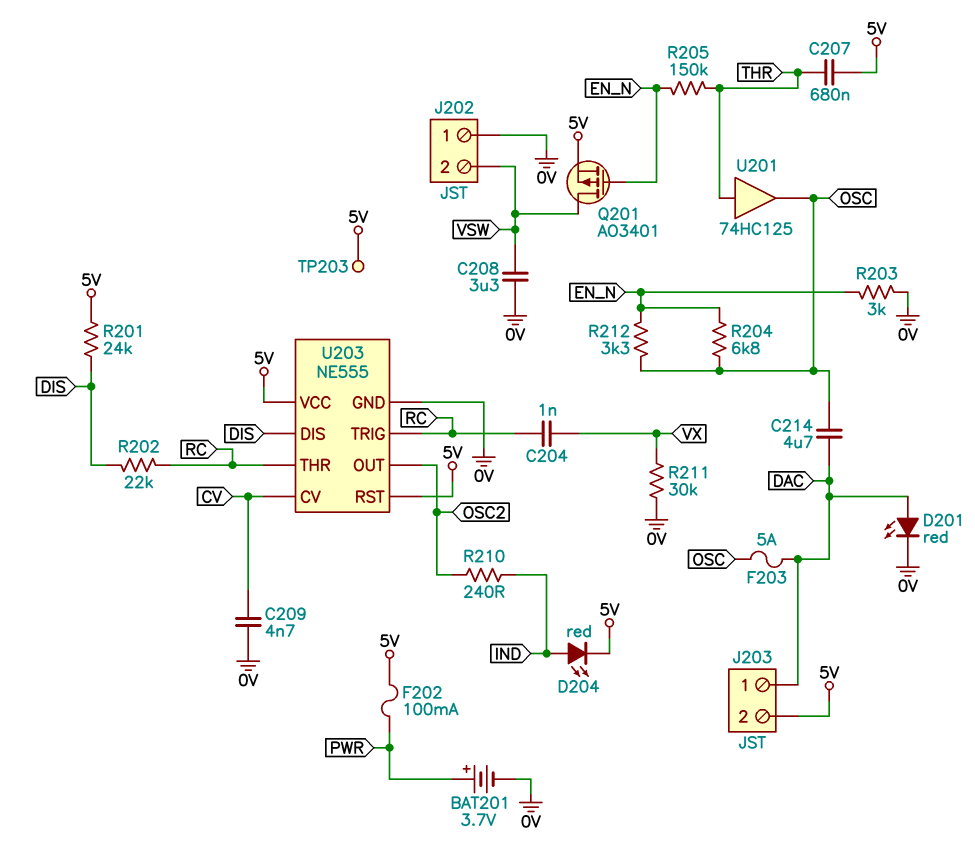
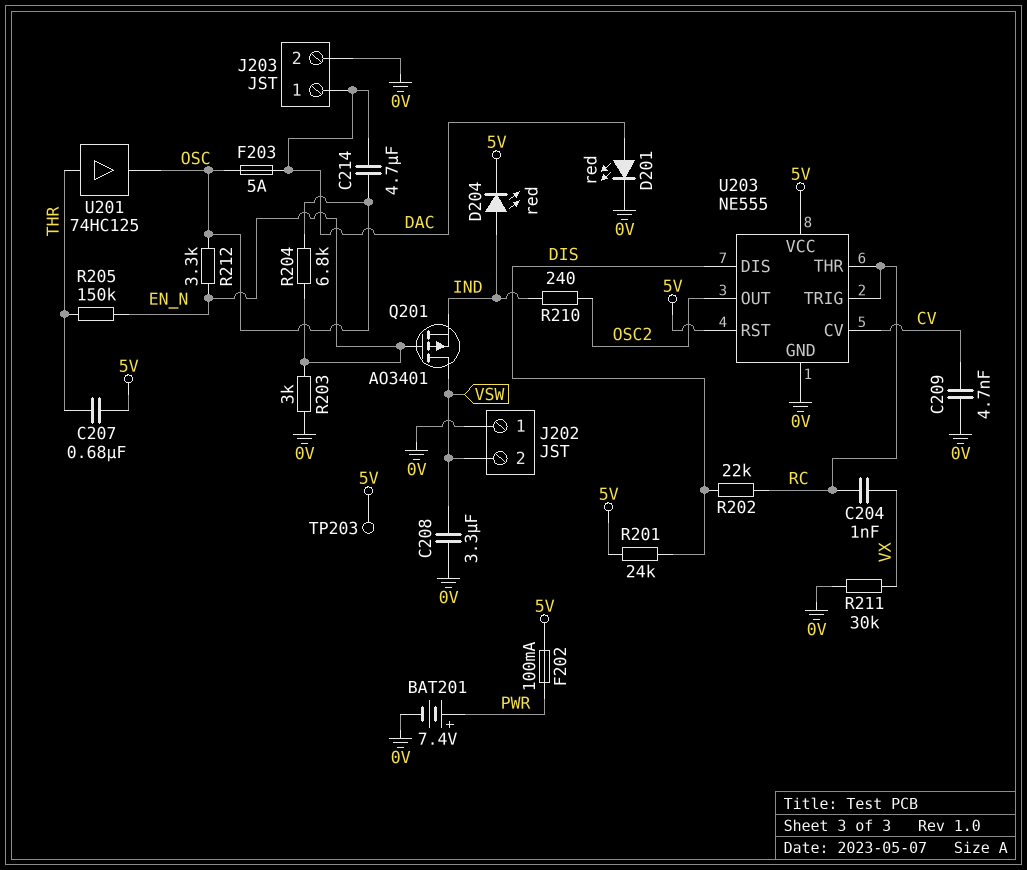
BAT201: 3.7V (plus PWR, minus 0V) -> 7.4V (plus PWR, minus 0V)
J203 pin 2: 5V -> 0V
Q201: PMOS AO3401 (G EN_N, D VSW, S 5V) -> PMOS AO3401 (G EN_N, D VSW, S IND)

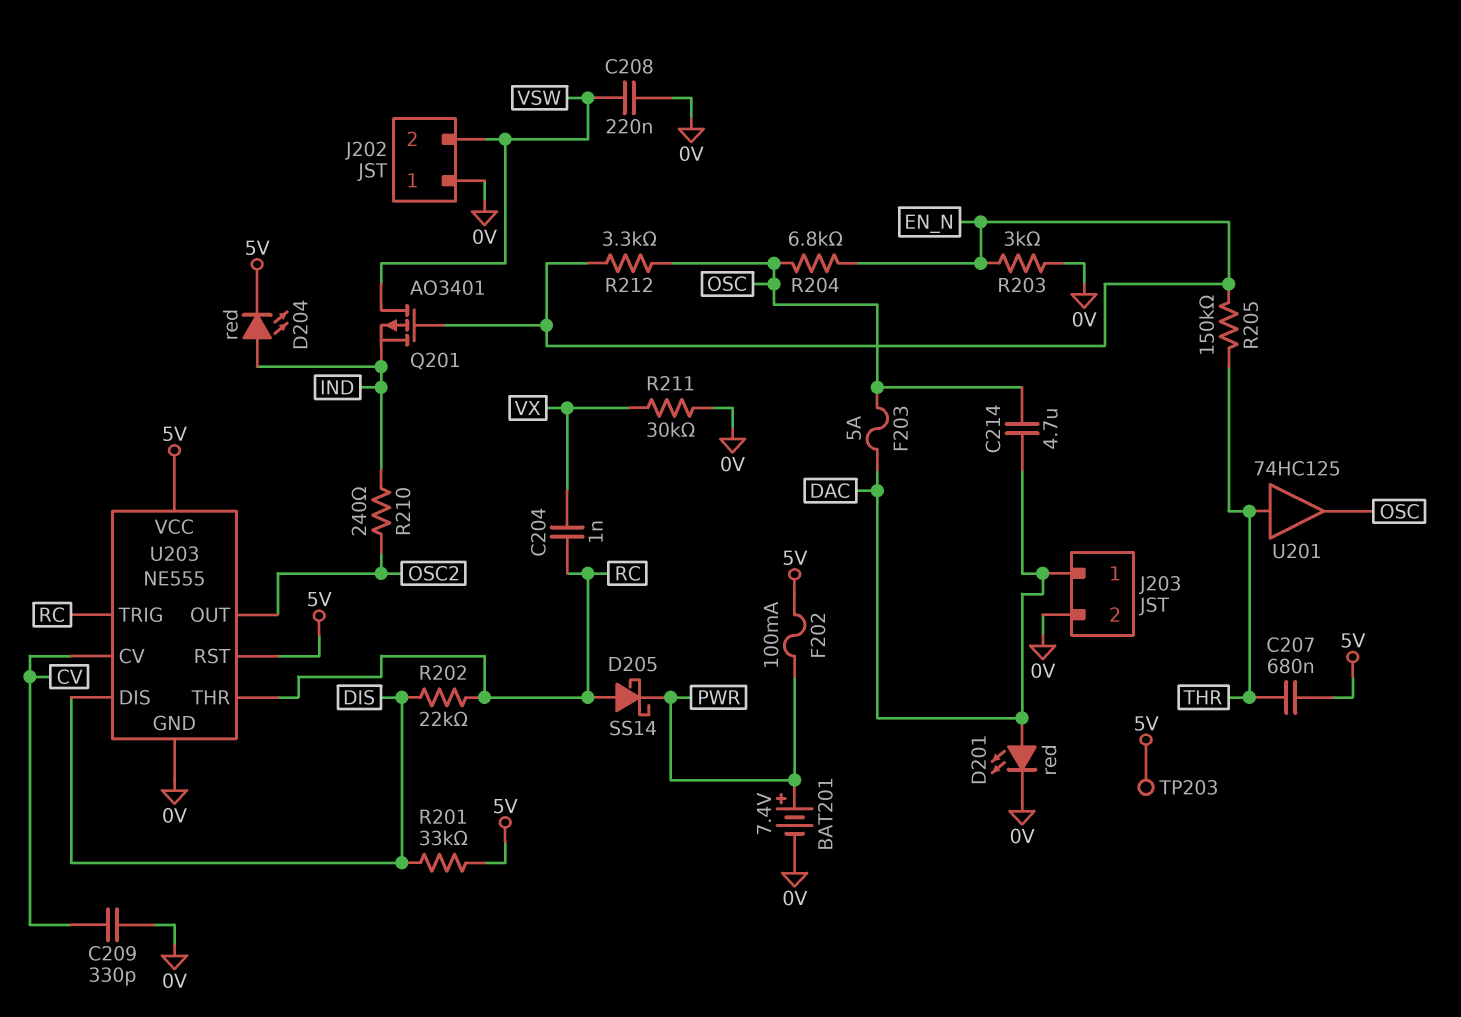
C208: 3.3uF (0V, VSW) -> 220nF (0V, VSW)
C209: 4.7nF (0V, CV) -> 330pF (0V, CV)
D205: none -> schottky SS14 (A RC, K PWR)
R201: 24k (5V, DIS) -> 33k (5V, DIS)

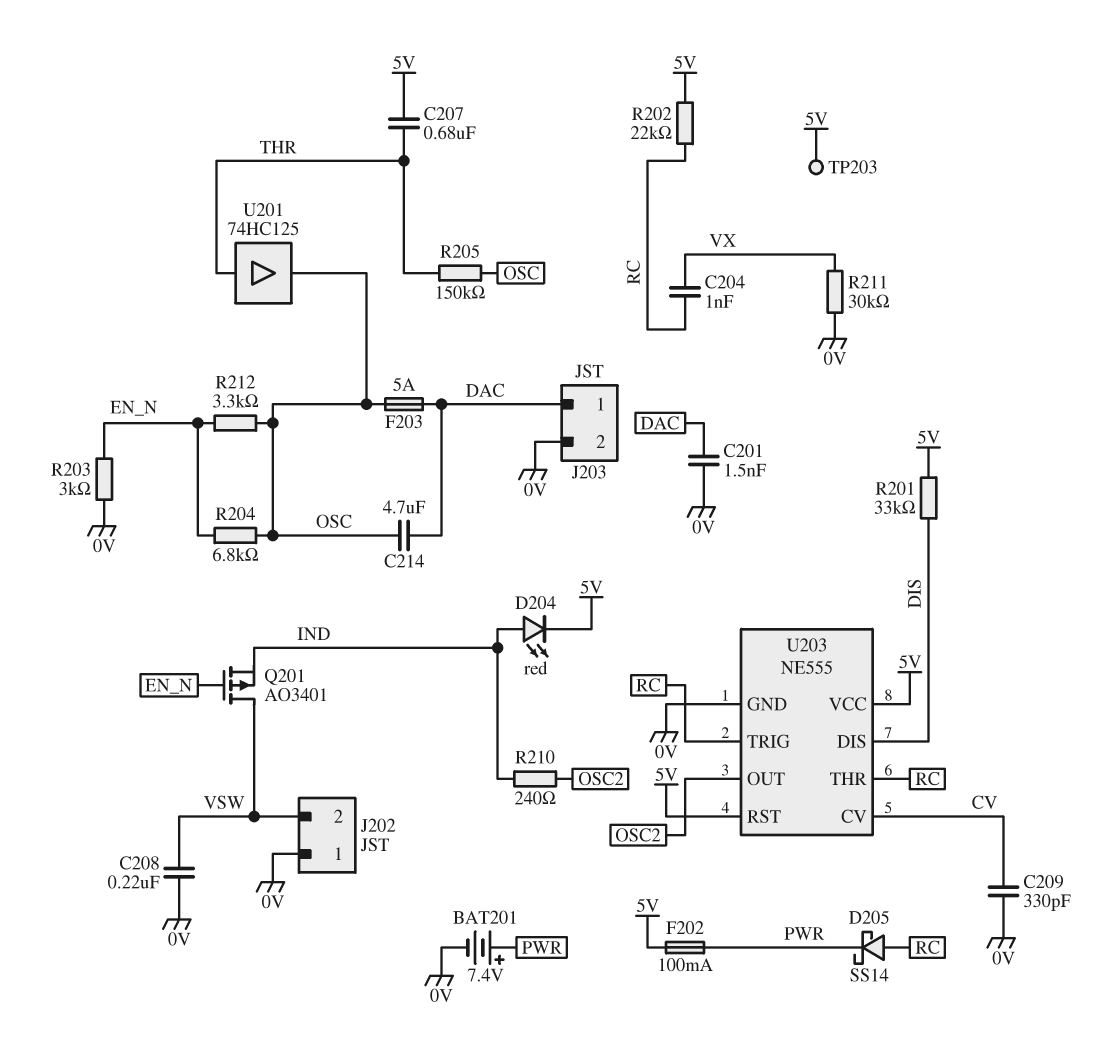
C201: none -> 1.5nF (0V, DAC)
D201: LED red (A DAC, K 0V) -> none
R202: 22k (DIS, RC) -> 22k (5V, RC)
R205: 150k (EN_N, THR) -> 150k (OSC, THR)

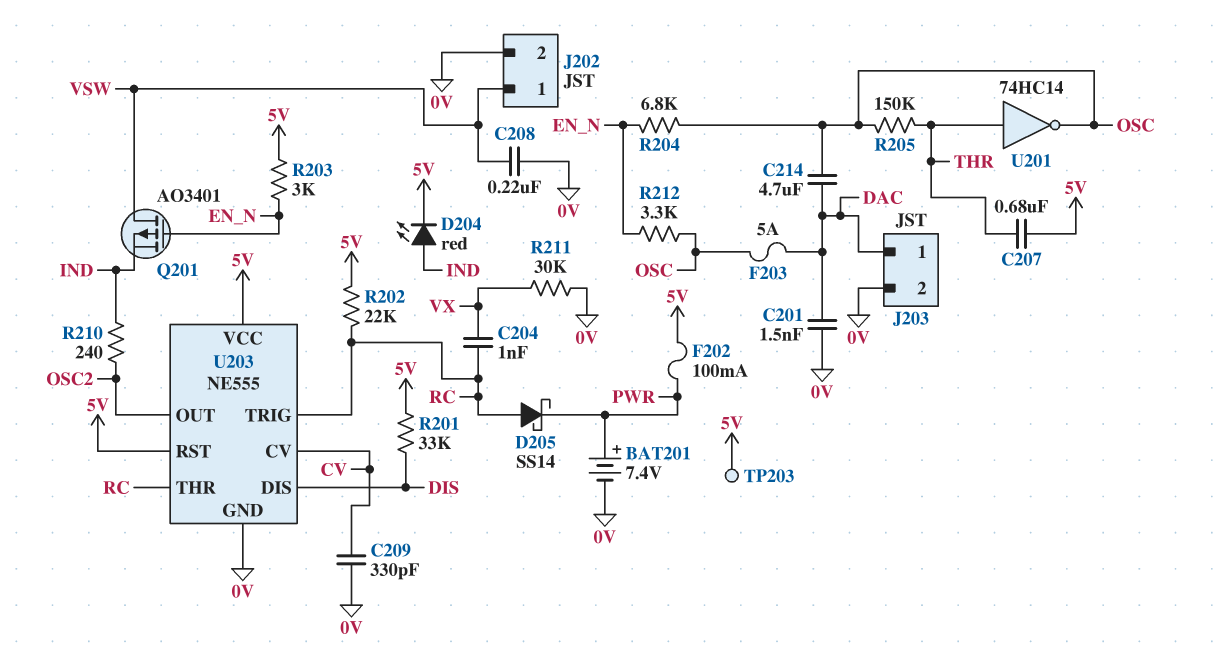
J202 pin 1: 0V -> VSW
J202 pin 2: VSW -> 0V
R203: 3k (0V, EN_N) -> 3k (5V, EN_N)
U201: buffer 74HC125 (in THR, out OSC) -> NOT 74HC14 (in THR, out OSC)

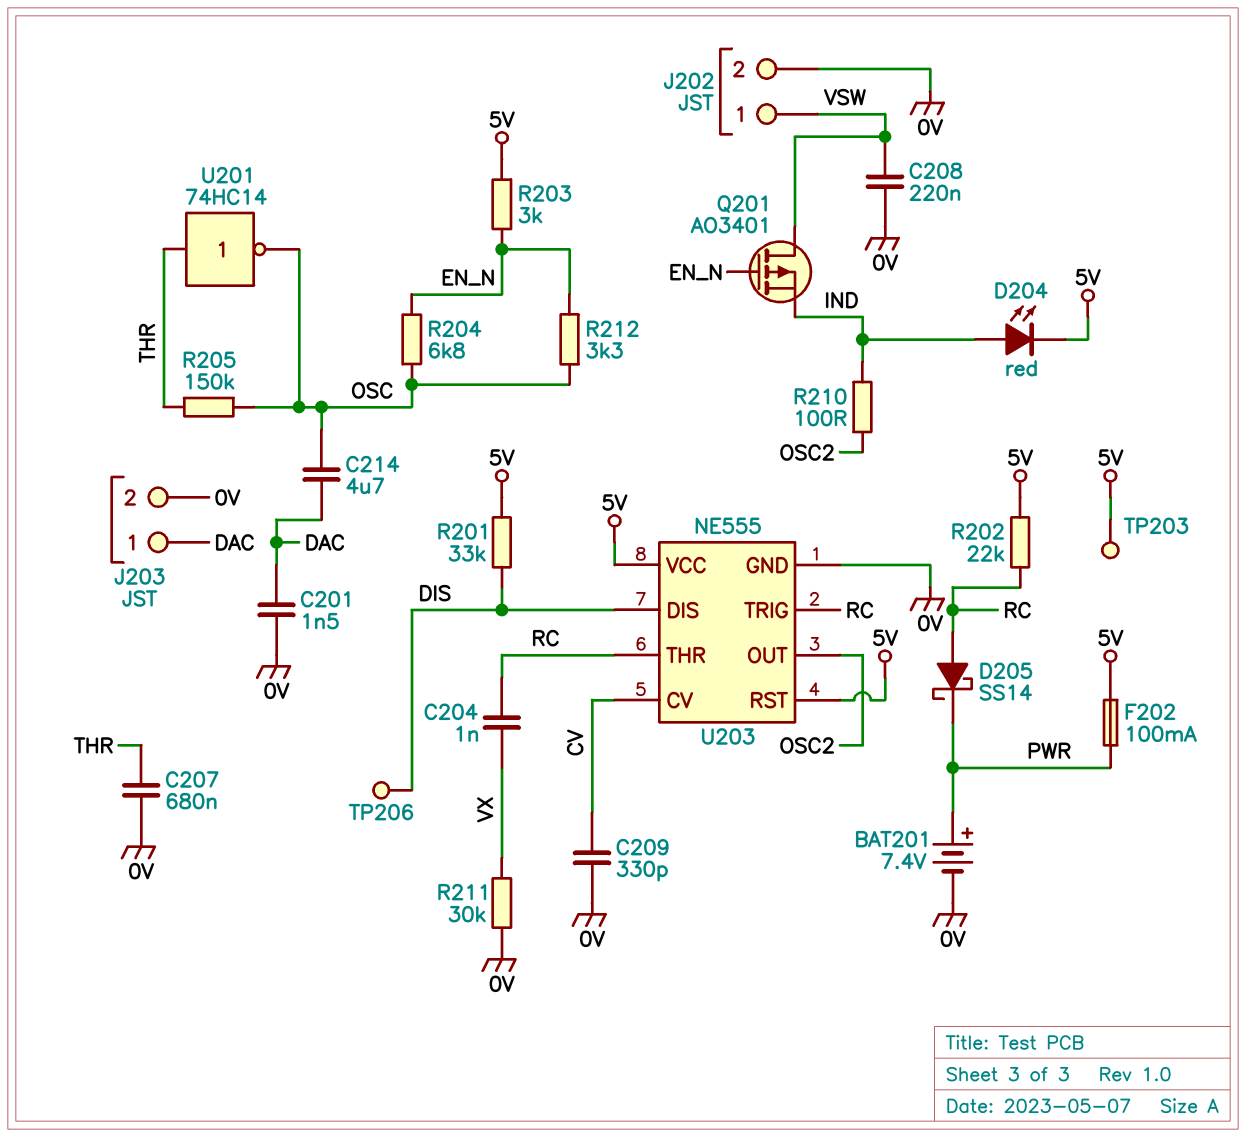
C207: 680nF (5V, THR) -> 680nF (0V, THR)
F203: 5A (DAC, OSC) -> none
R210: 240 (IND, OSC2) -> 100 (IND, OSC2)
TP206: none -> test point (DIS)

